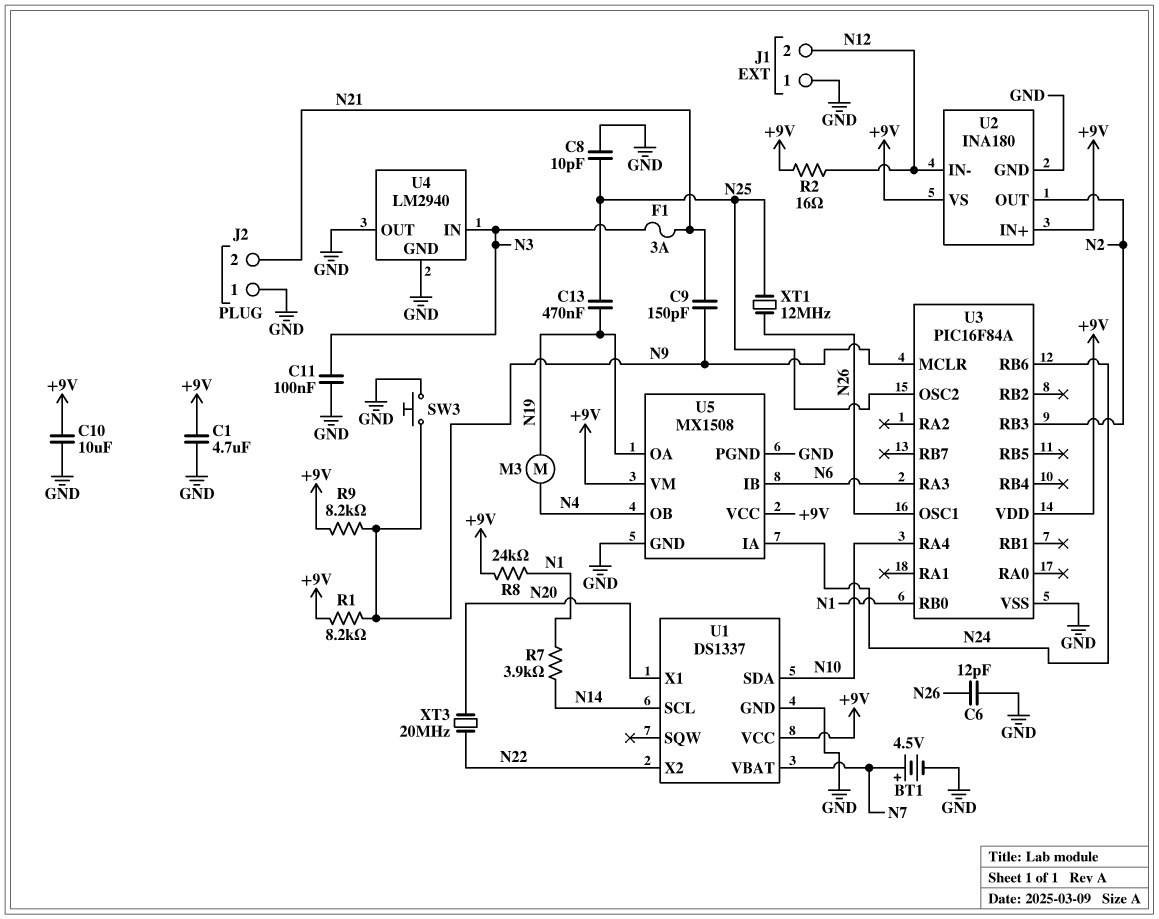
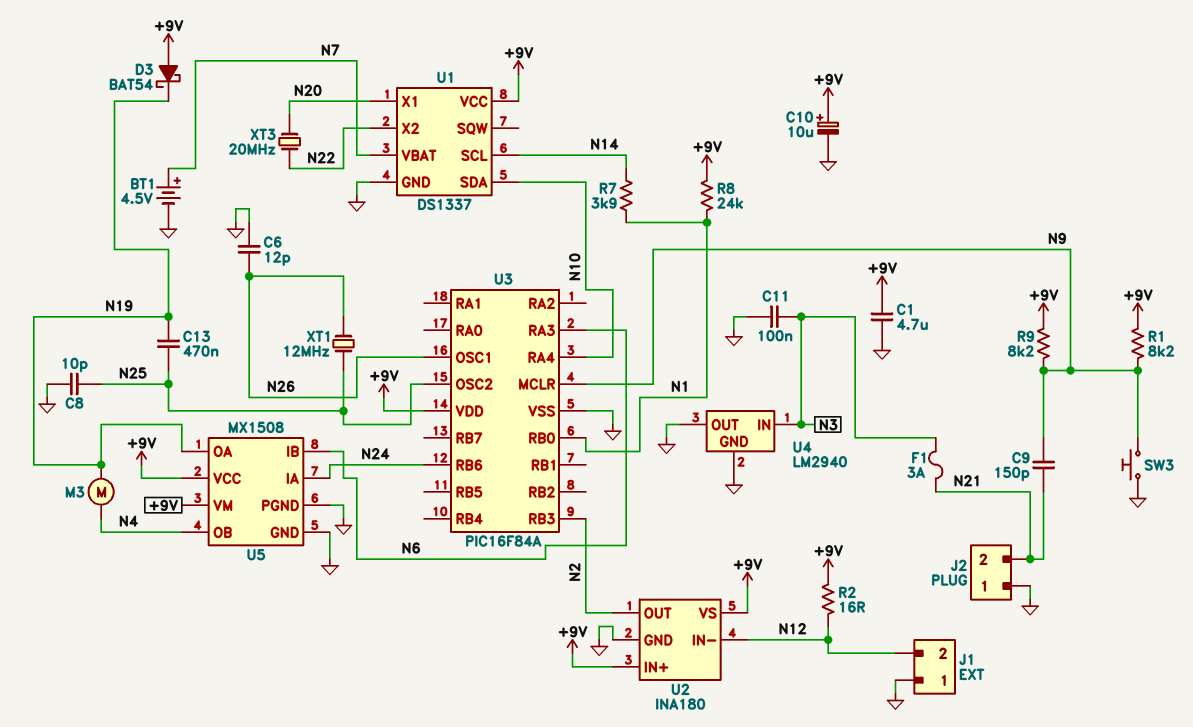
C10: 10uF (+9V, GND) -> 10uF (plus +9V, minus GND)
D3: none -> schottky BAT54 (A +9V, K N19)

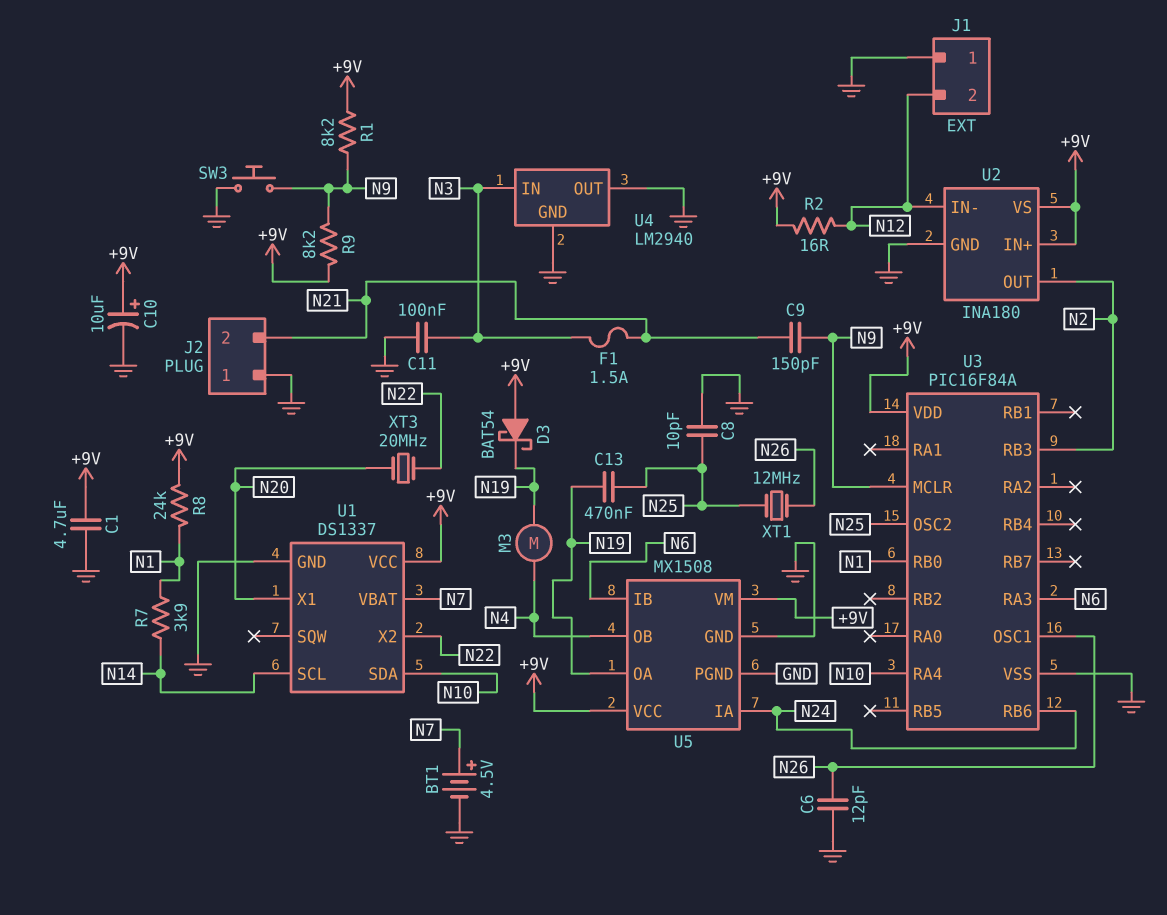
F1: 3A (N3, N21) -> 1.5A (N3, N21)

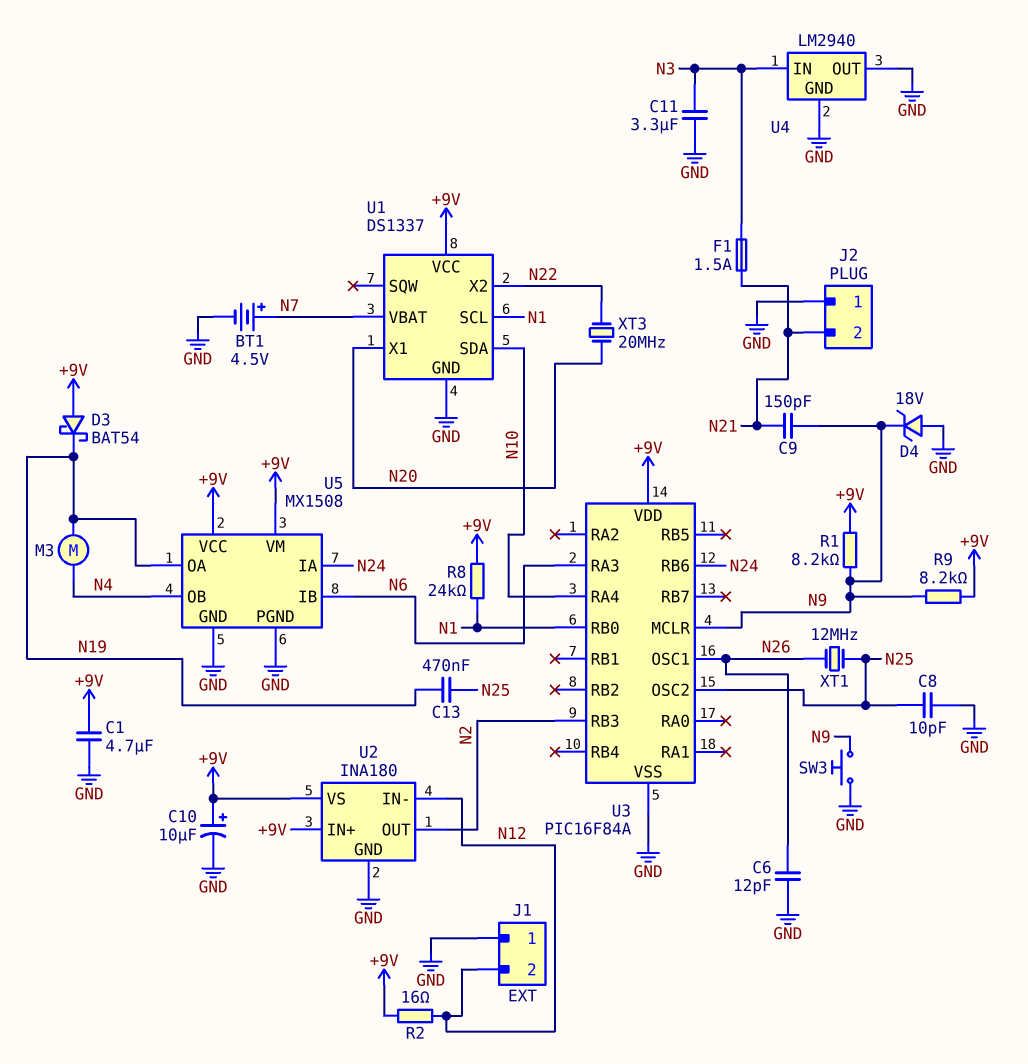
C11: 100nF (GND, N3) -> 3.3uF (GND, N3)
D4: none -> zener 18V (A GND, K N9)
R7: 3.9k (N1, N14) -> none
U1 pin SCL: N14 -> N1

